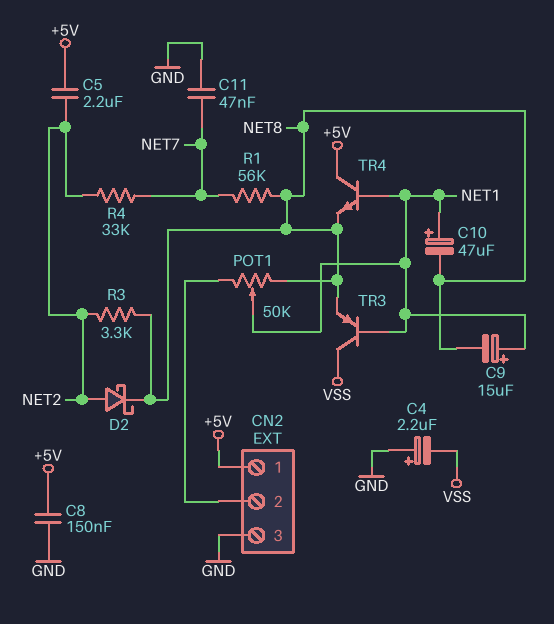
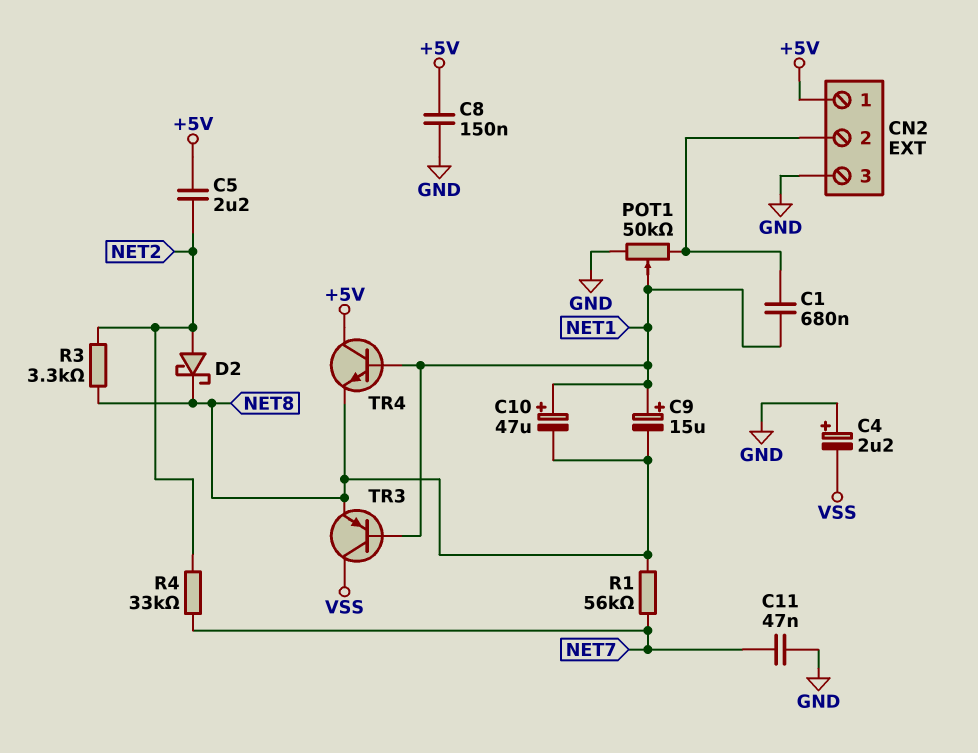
C1: none -> 680nF (CN2/2, NET1)
POT1: 50k (CN2/2, NET8, wiper NET1) -> 50k (CN2/2, GND, wiper NET1)

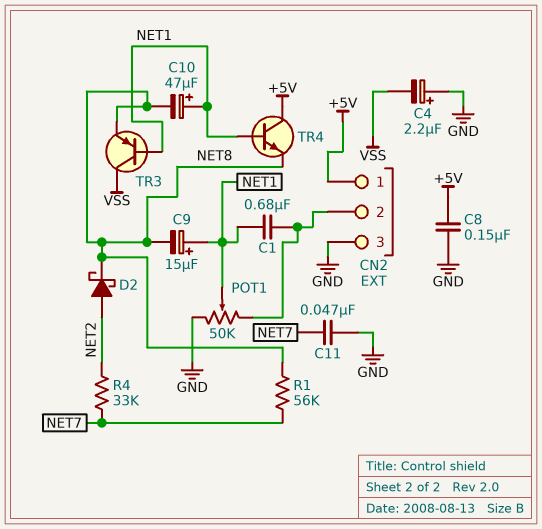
C5: 2.2uF (+5V, NET2) -> none
R3: 3.3k (NET2, NET8) -> none

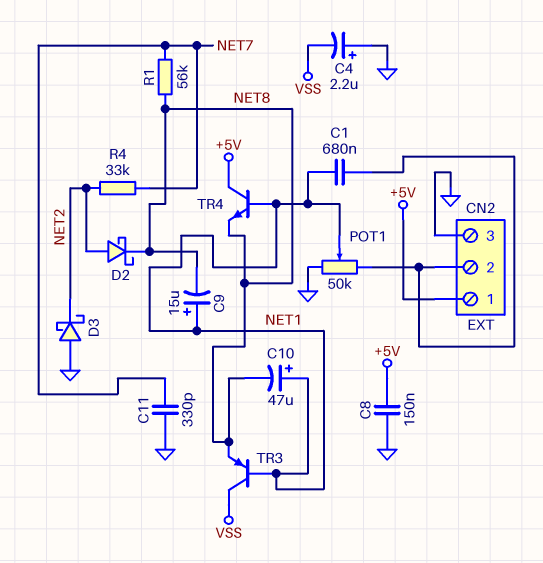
C11: 47nF (GND, NET7) -> 330pF (GND, NET7)
D3: none -> schottky (A GND, K NET2)

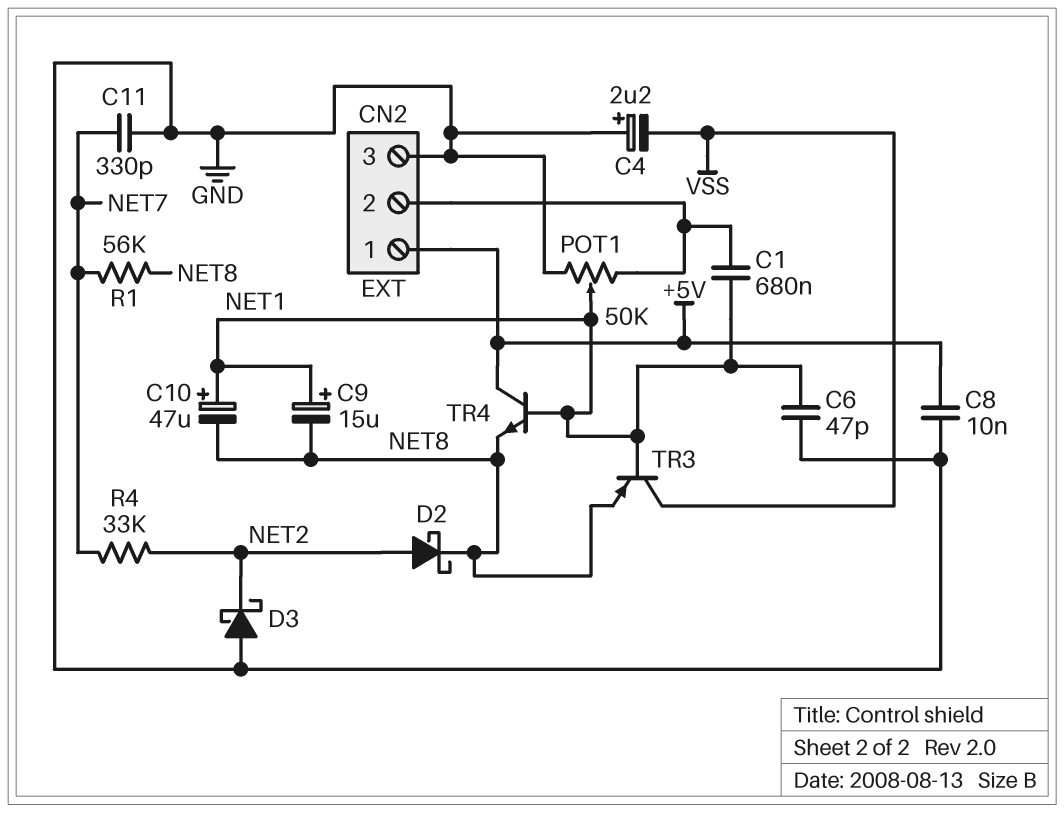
C6: none -> 47pF (GND, NET1)
C8: 150nF (+5V, GND) -> 10nF (+5V, GND)

